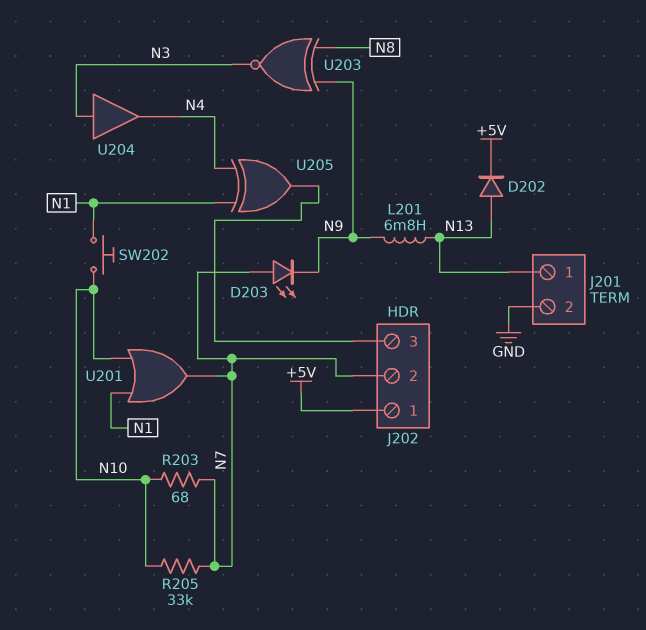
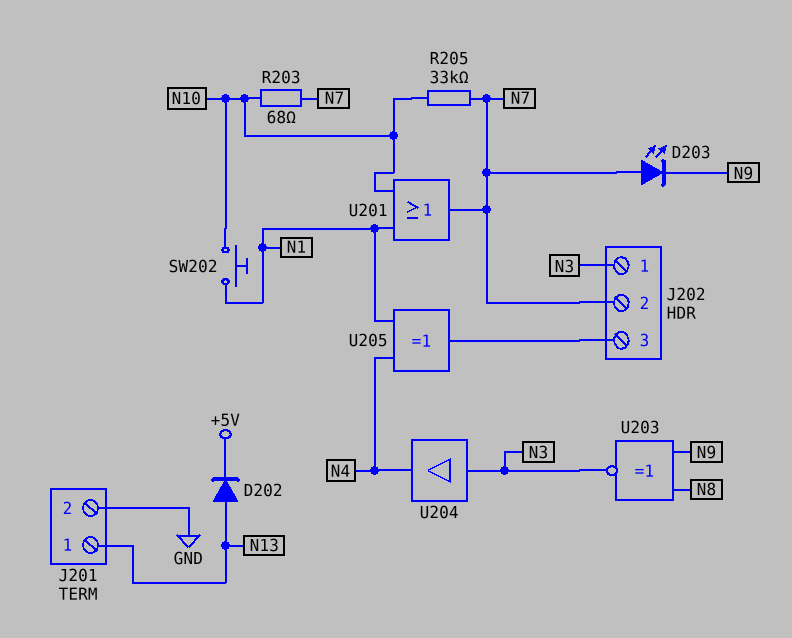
J202 pin 1: +5V -> N3
L201: 6.8mH (N9, N13) -> none

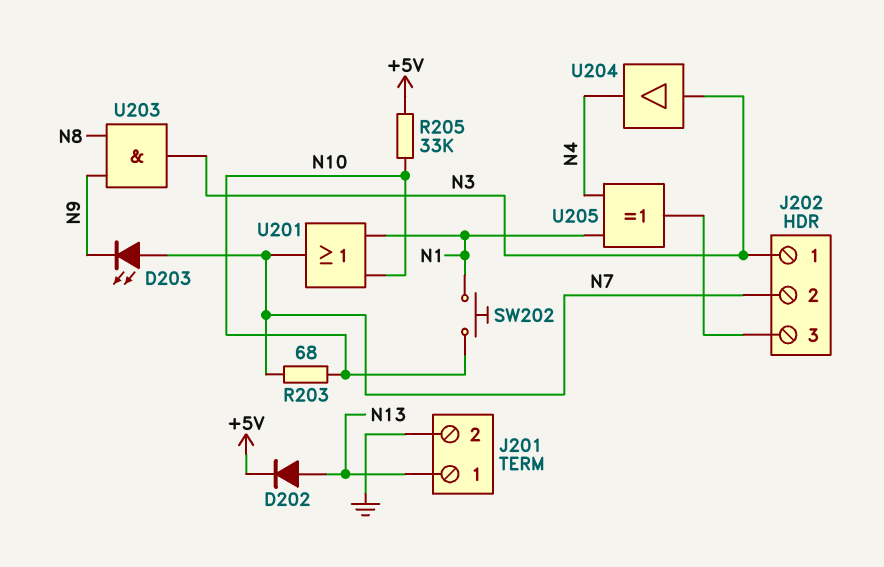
R205: 33k (N7, N10) -> 33k (+5V, N10)
U203: XNOR (in N8, in N9, out N3) -> AND (in N8, in N9, out N3)

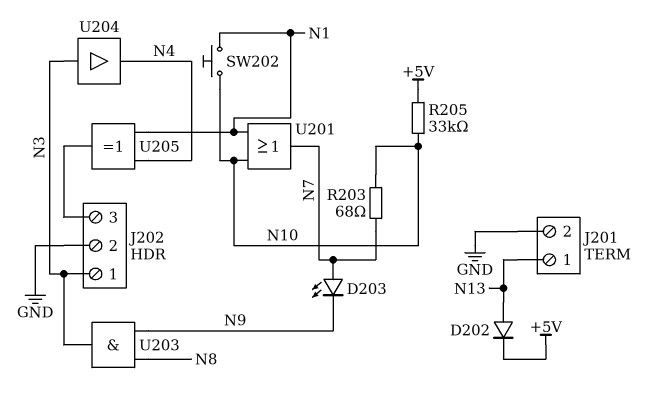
J202 pin 2: N7 -> GND

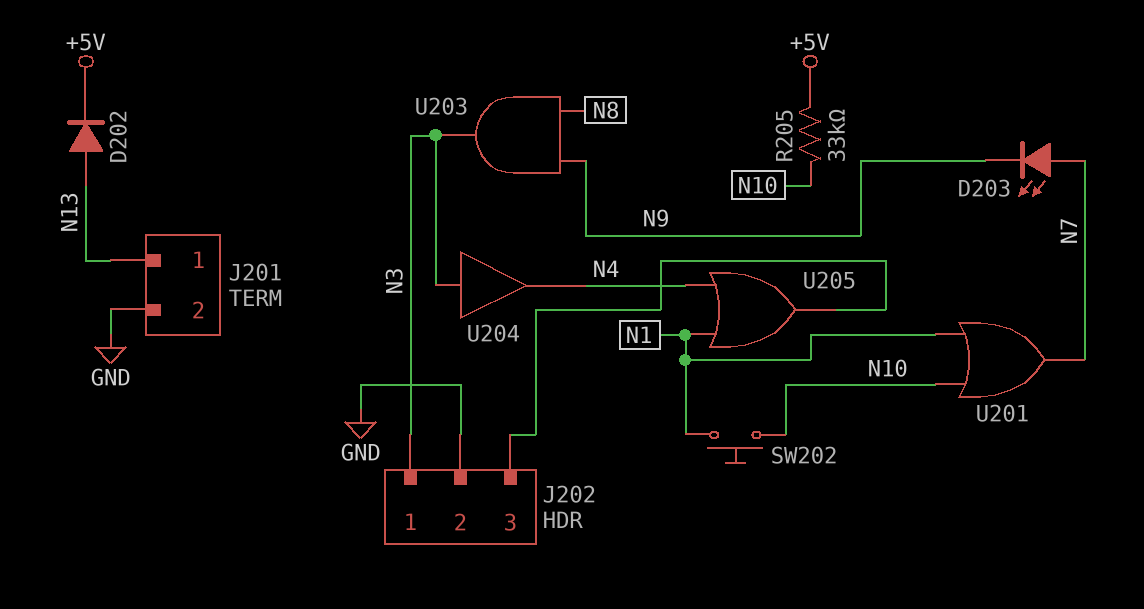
R203: 68 (N7, N10) -> none
U205: XOR (in N1, in N4, out J202/3) -> OR (in N1, in N4, out J202/3)

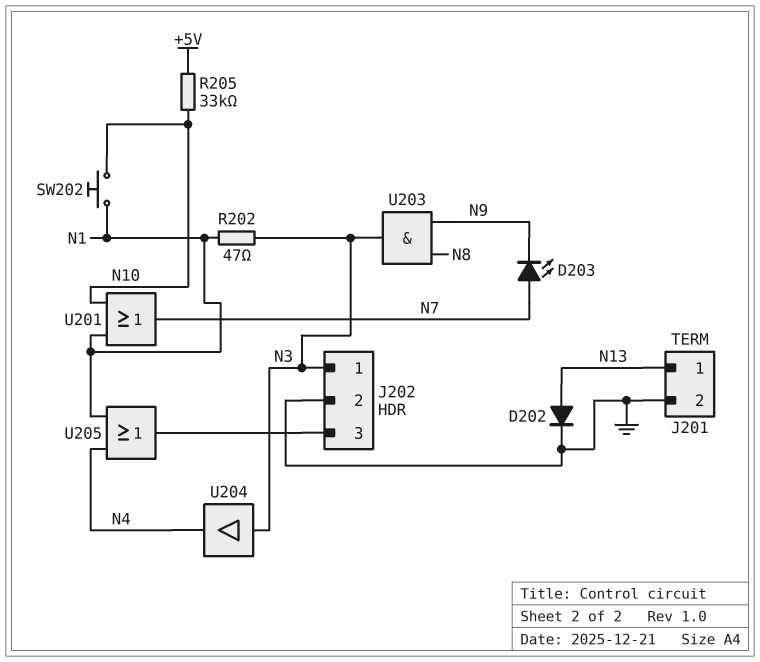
D202: diode (A N13, K +5V) -> diode (A N13, K GND)
R202: none -> 47 (N1, N3)

